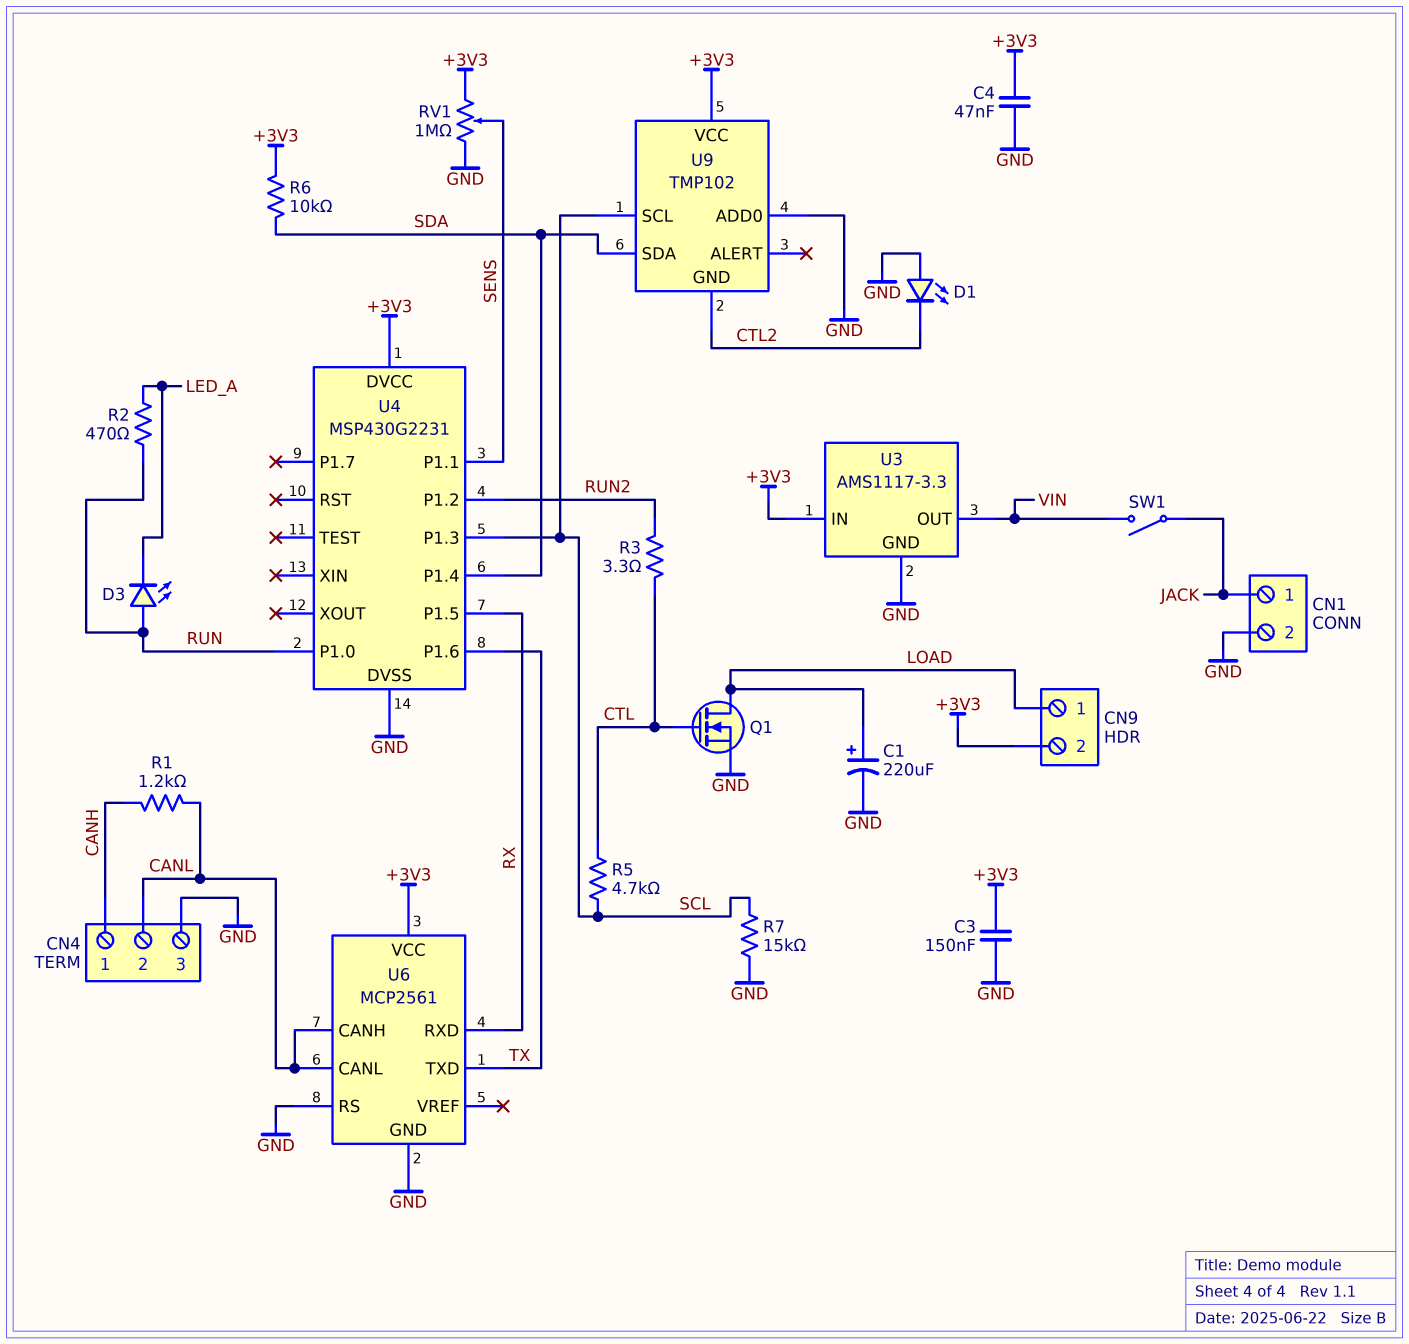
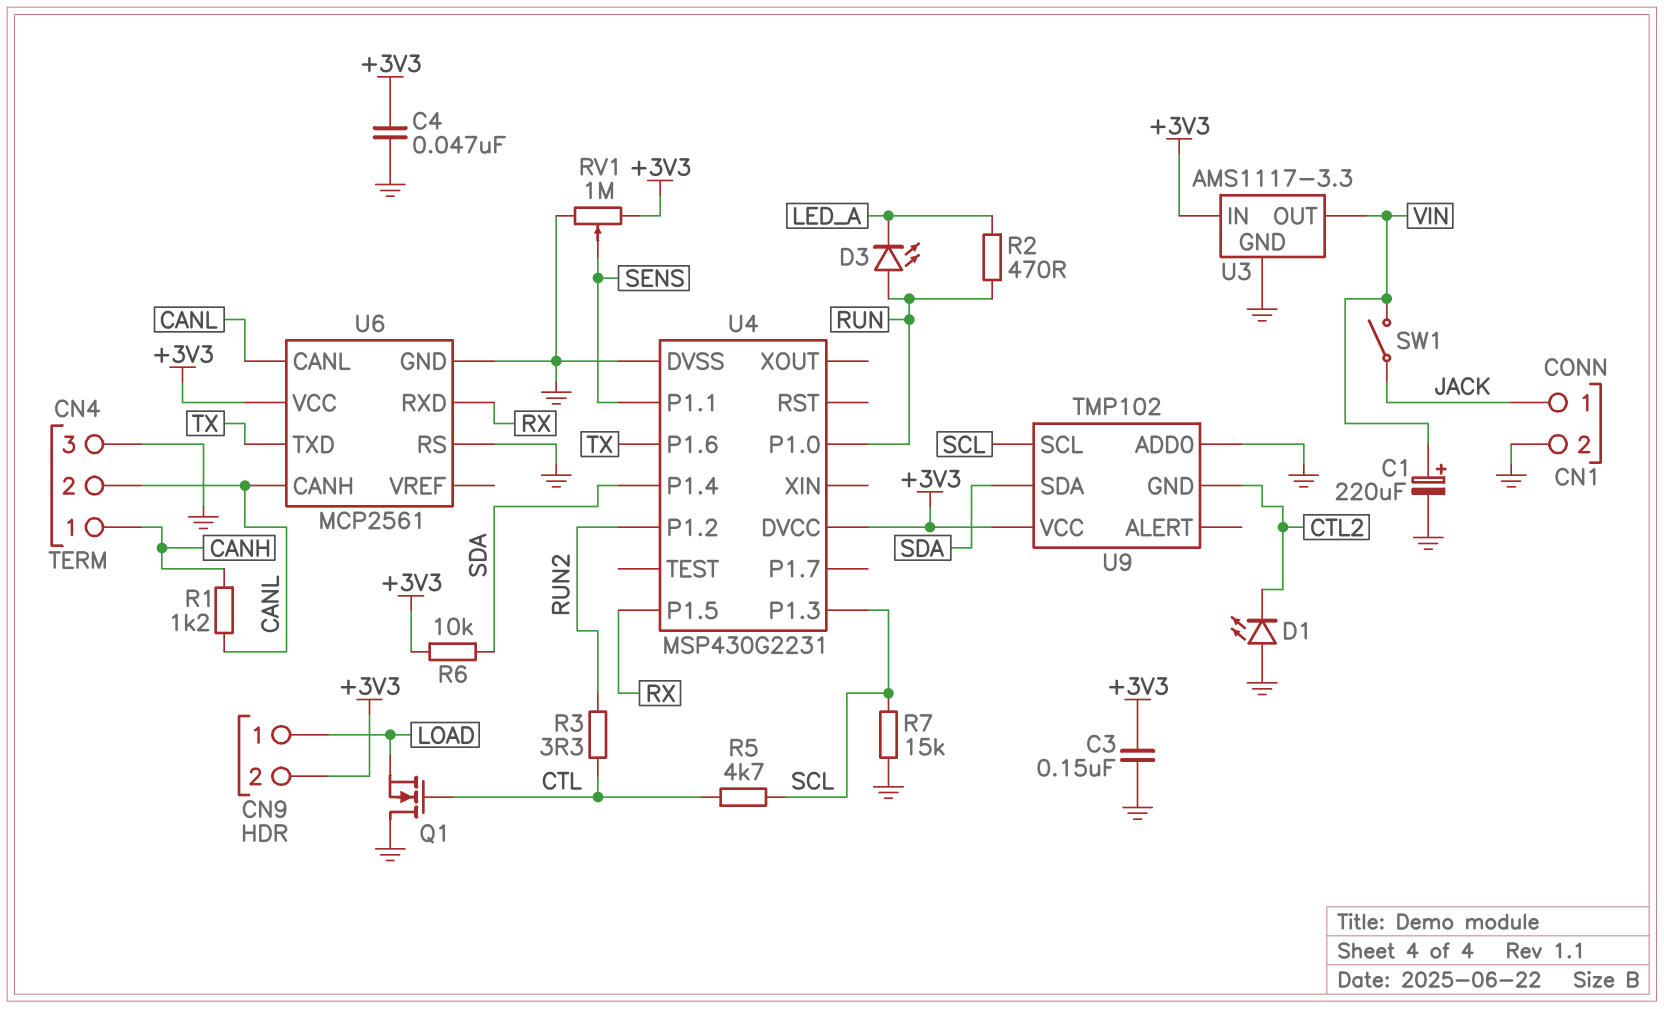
C1: 220uF (plus LOAD, minus GND) -> 220uF (plus VIN, minus GND)
Q1: NMOS (G CTL, D LOAD, S GND) -> NMOS (G CTL, D GND, S LOAD)

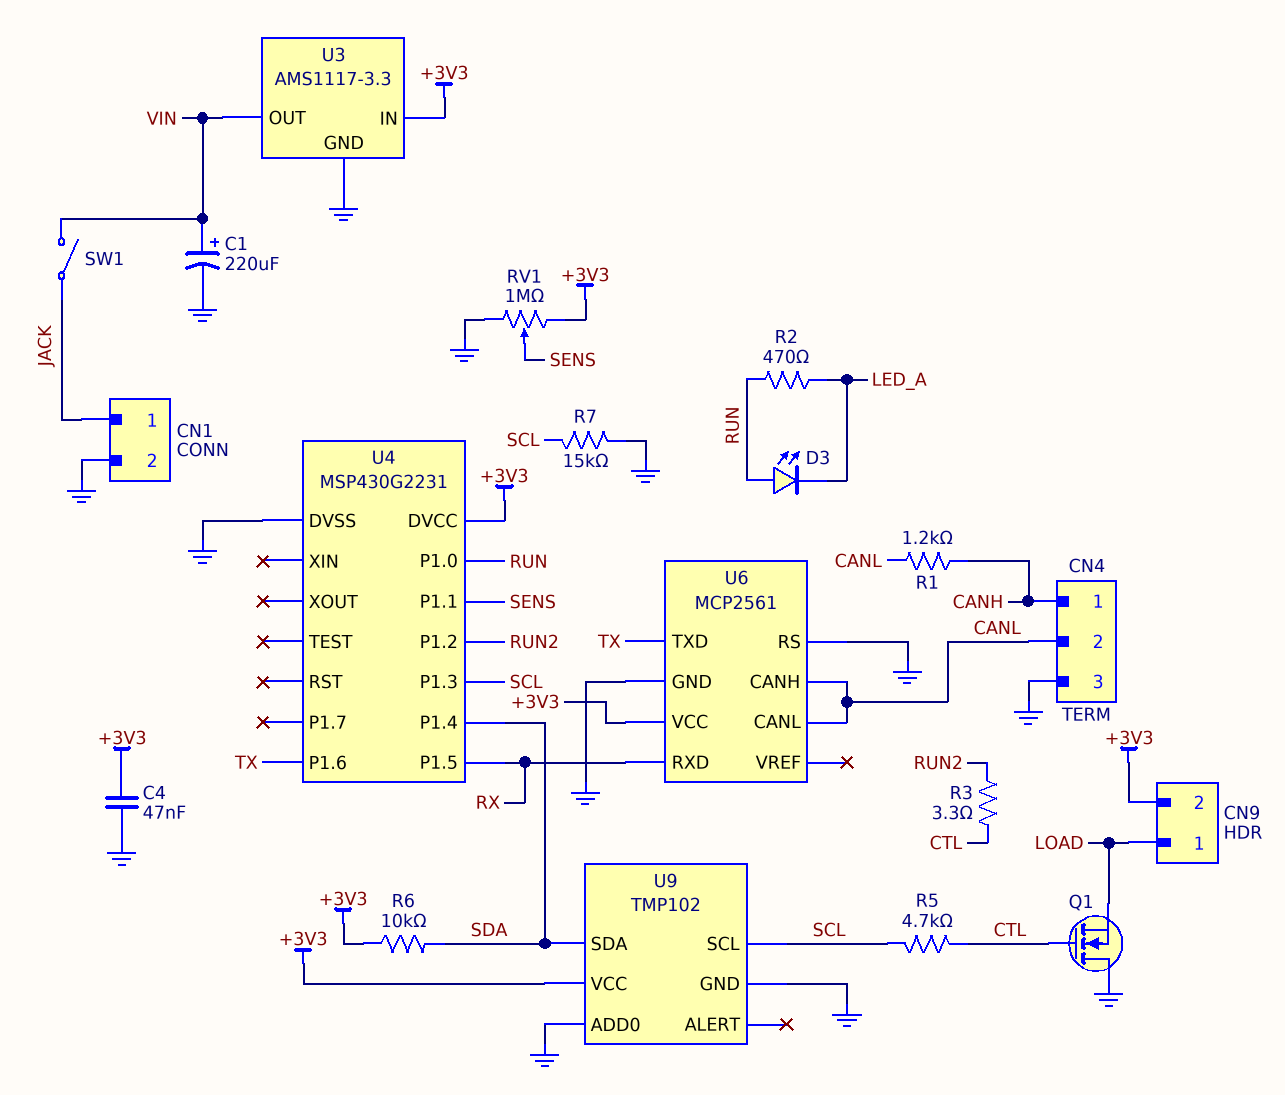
C3: 150nF (+3V3, GND) -> none
D1: LED (A GND, K CTL2) -> none
U9 pin GND: CTL2 -> GND

